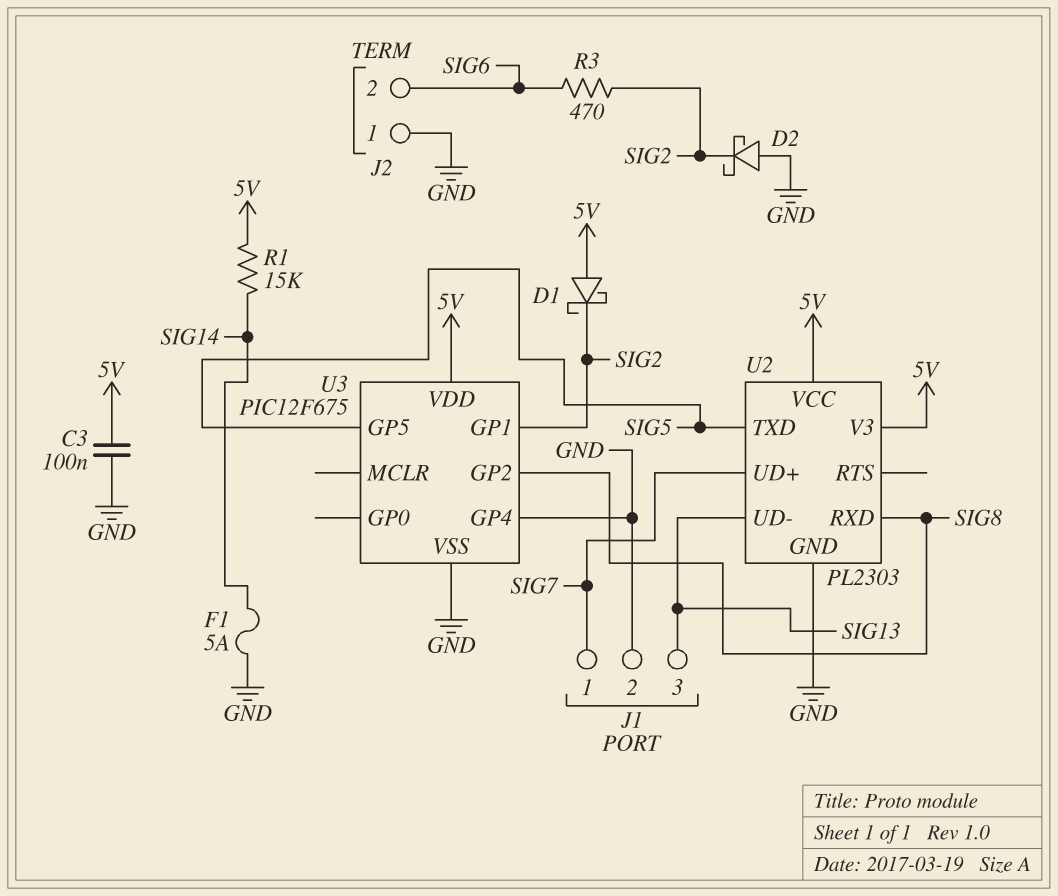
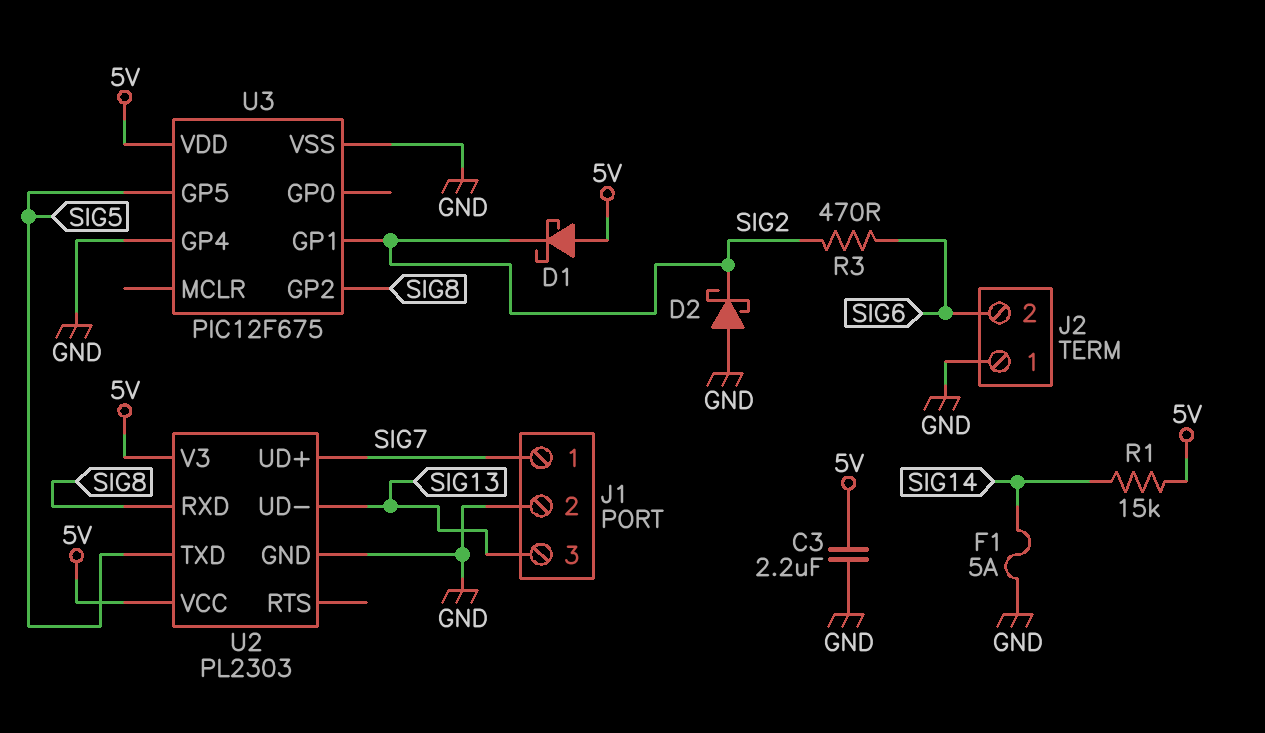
C3: 100nF (5V, GND) -> 2.2uF (5V, GND)

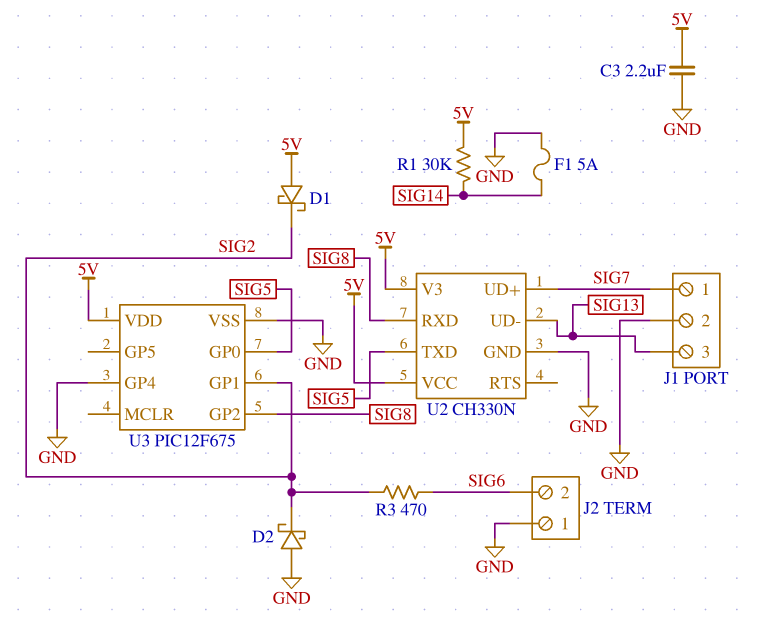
R1: 15k (5V, SIG14) -> 30k (5V, SIG14)
U2: PL2303 -> CH330N
U3 pin GP0: none -> SIG5
U3 pin GP5: SIG5 -> none

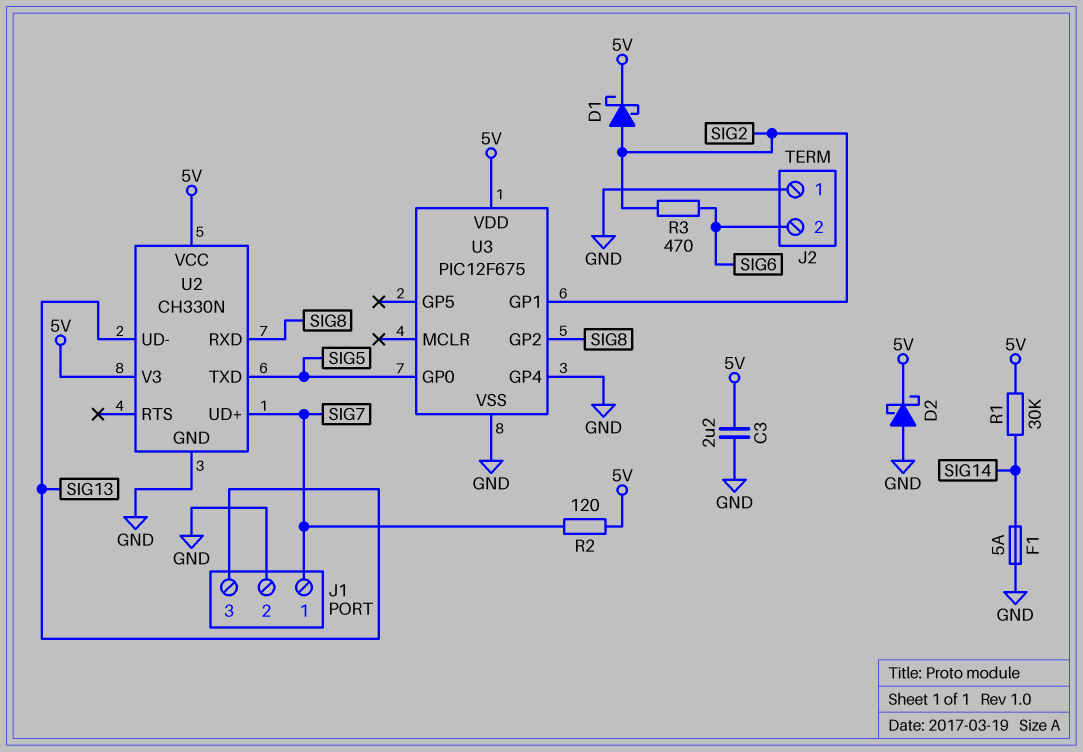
D1: schottky (A 5V, K SIG2) -> schottky (A SIG2, K 5V)
D2: schottky (A GND, K SIG2) -> schottky (A GND, K 5V)
R2: none -> 120 (5V, SIG7)

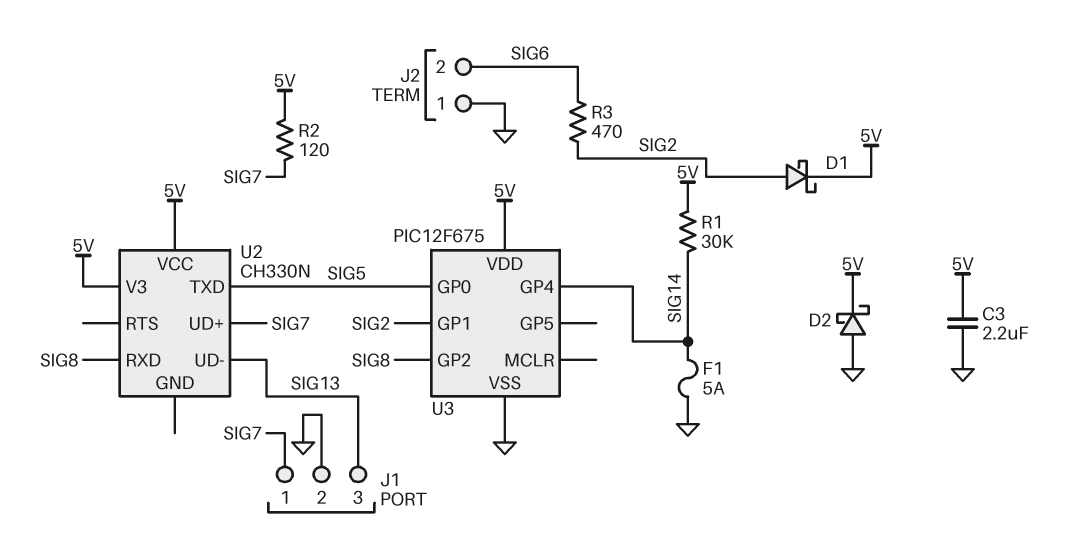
U2 pin GND: GND -> none
U3 pin GP4: GND -> SIG14

